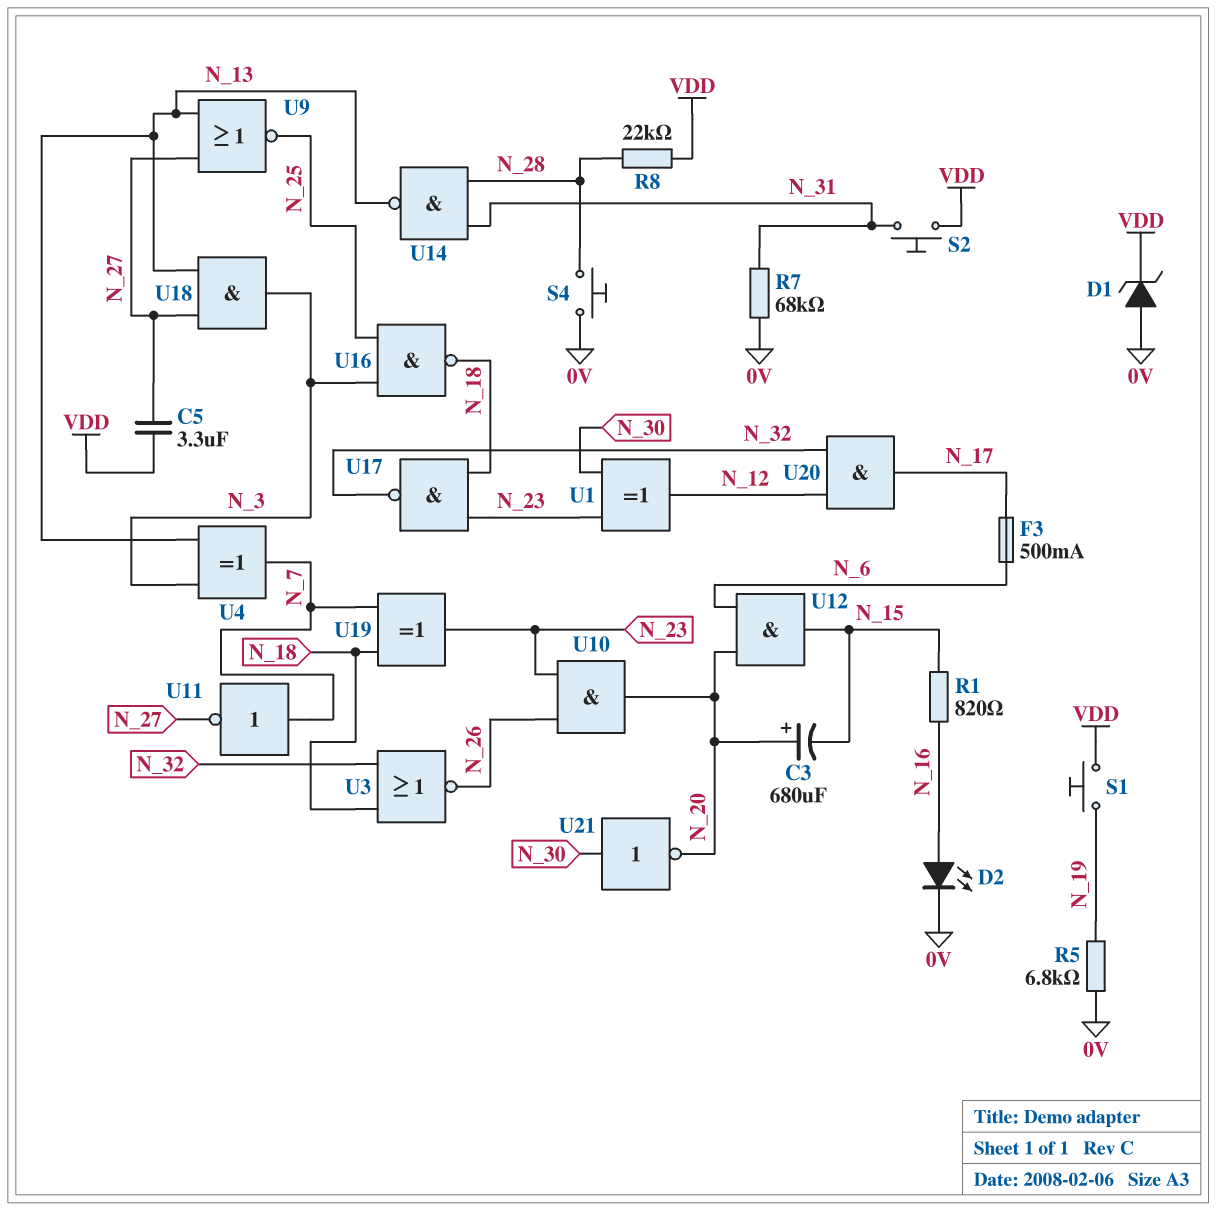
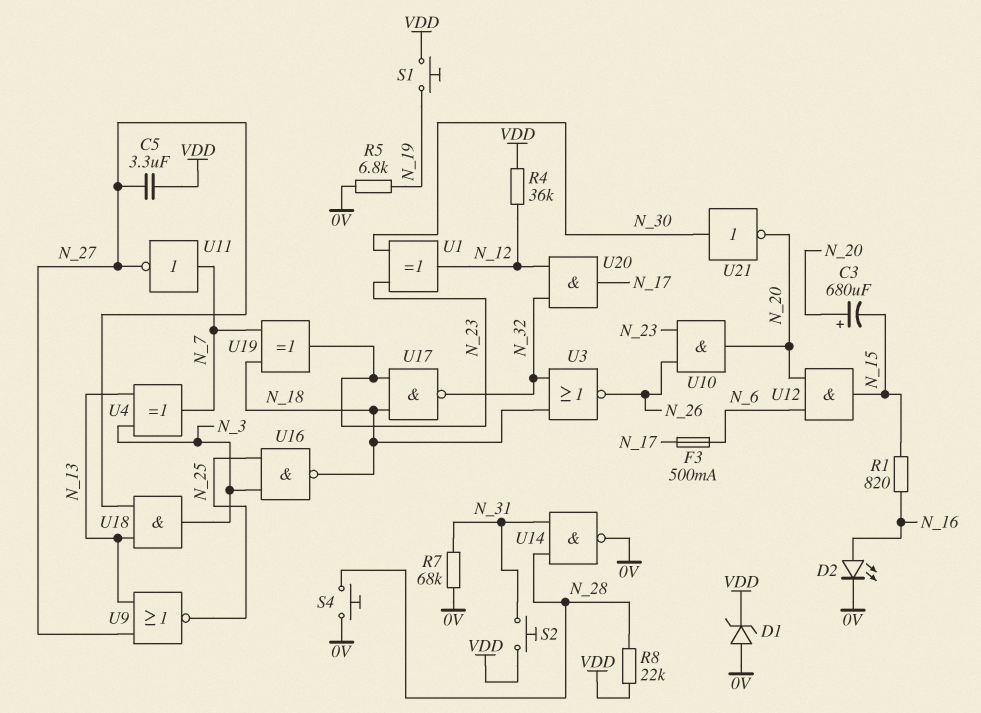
R4: none -> 36k (N_12, VDD)
U14: NAND (in N_28, in N_31, out N_13) -> NAND (in N_28, in N_31, out 0V)

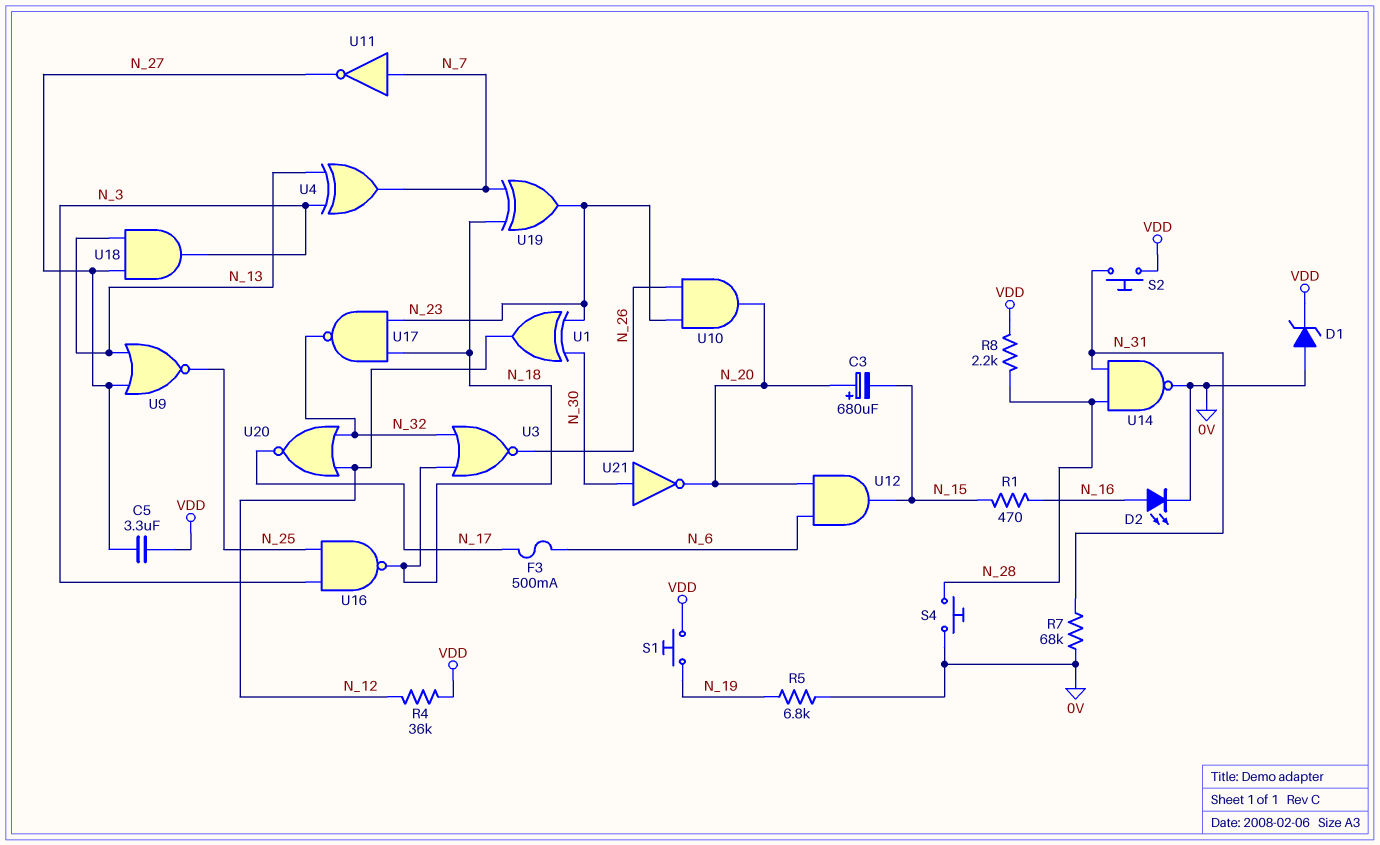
R1: 820 (N_15, N_16) -> 470 (N_15, N_16)
R8: 22k (N_28, VDD) -> 2.2k (N_28, VDD)
U20: AND (in N_12, in N_32, out N_17) -> NOR (in N_12, in N_32, out N_17)

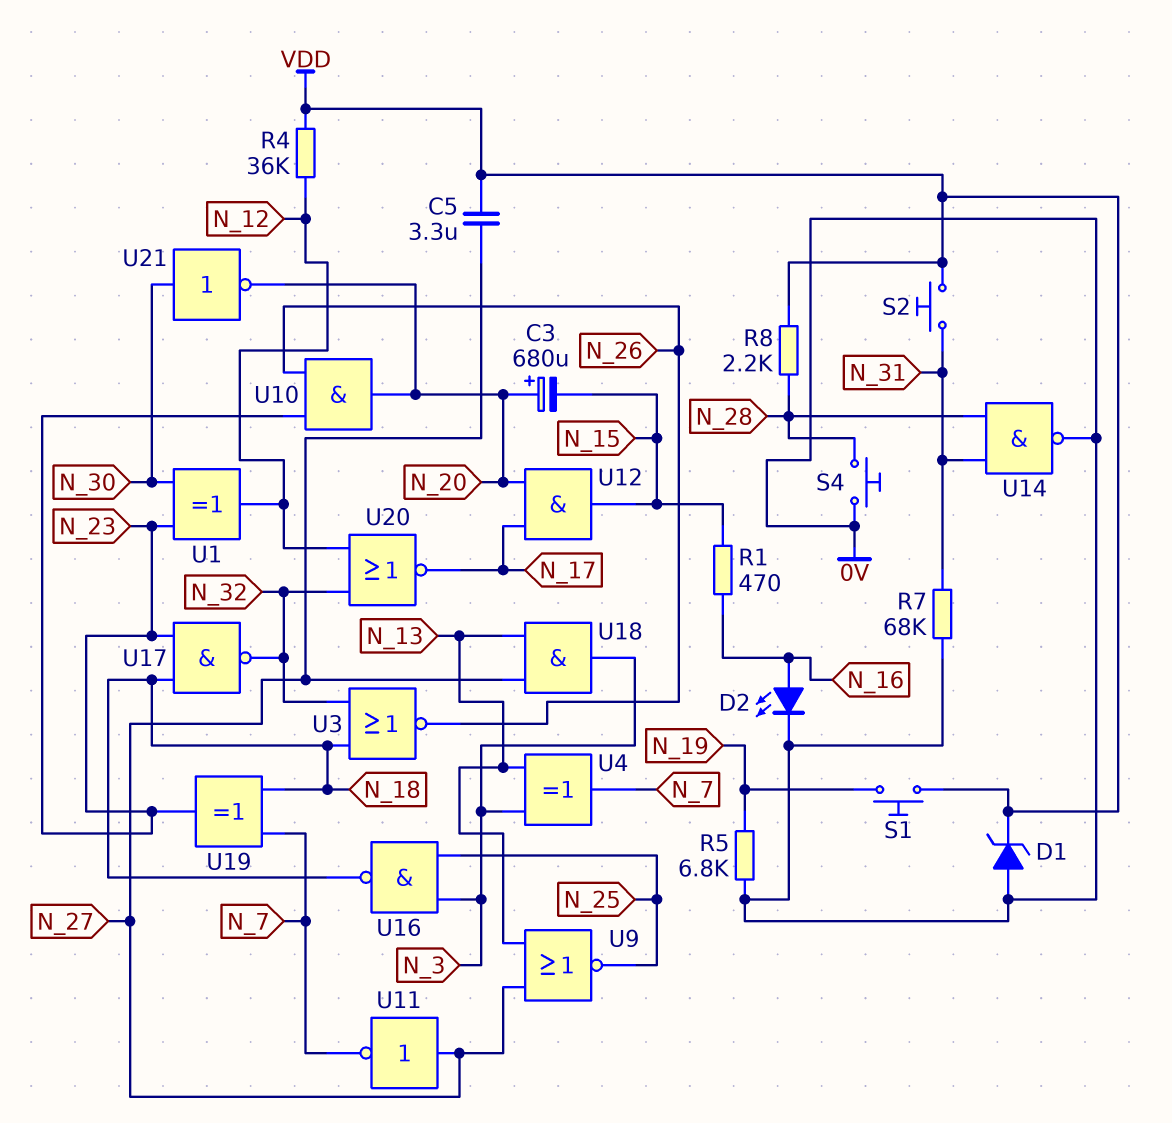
F3: 500mA (N_6, N_17) -> none
U11: NOT (in N_7, out N_27) -> NOT (in N_27, out N_7)
U12: AND (in N_6, in N_20, out N_15) -> AND (in N_17, in N_20, out N_15)

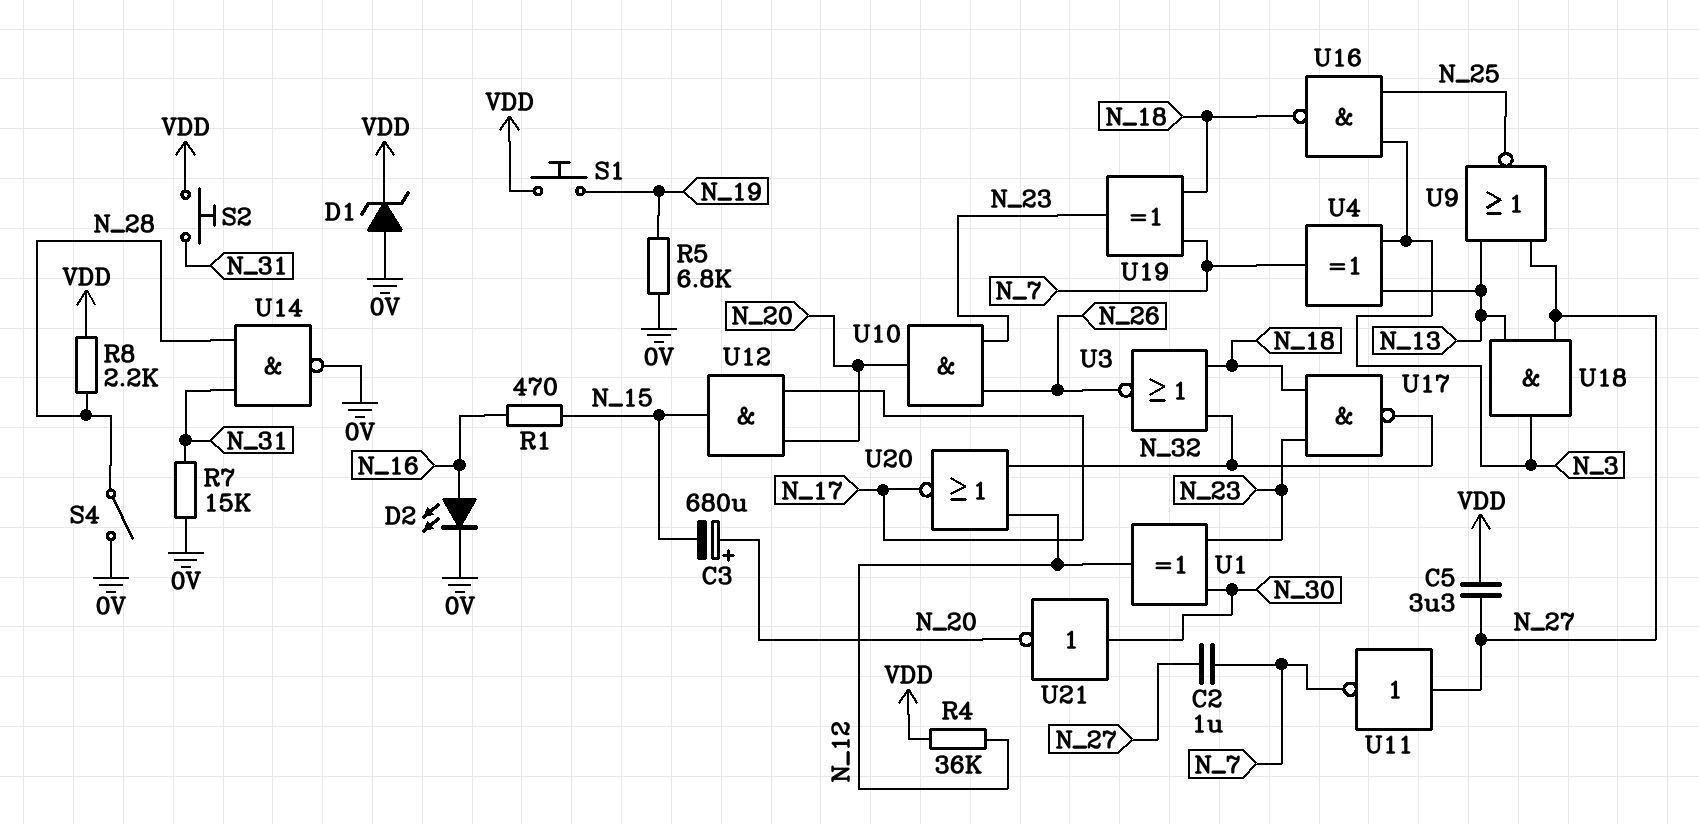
C2: none -> 1uF (N_7, N_27)
R7: 68k (0V, N_31) -> 15k (0V, N_31)
S4: button (0V, N_28) -> switch (0V, N_28)

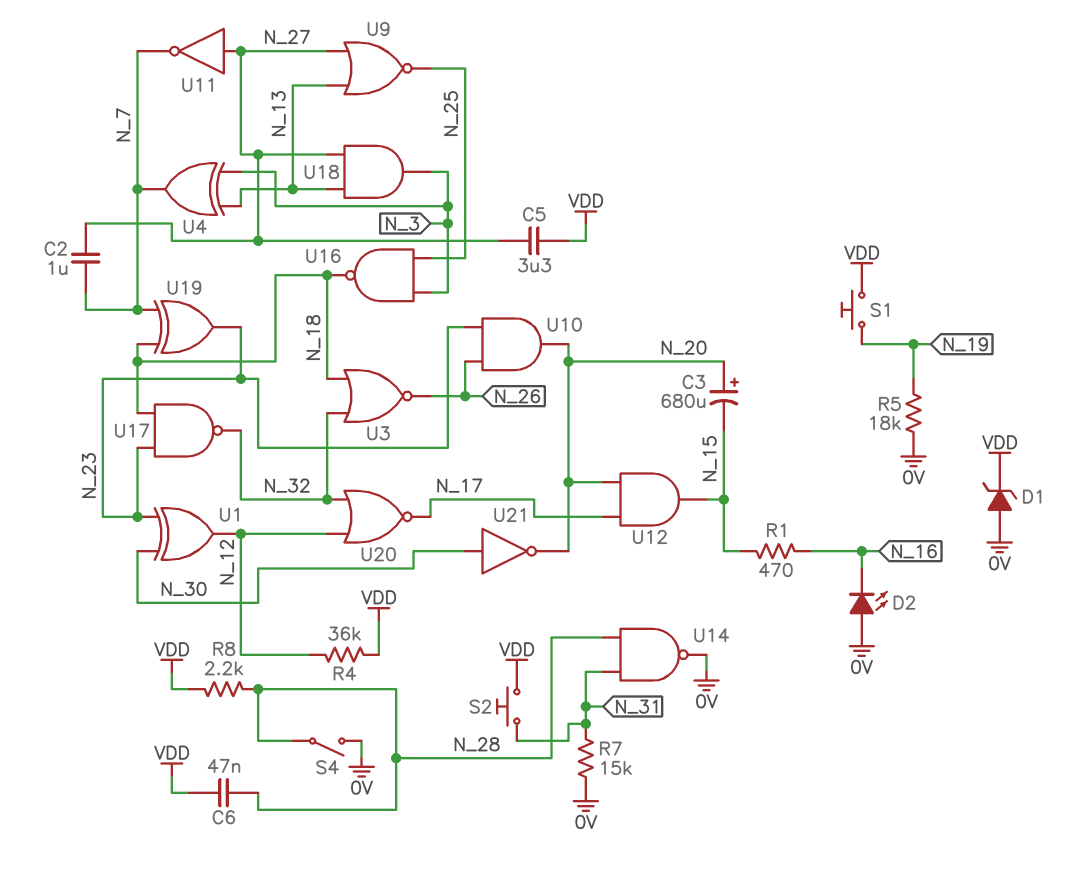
C6: none -> 47nF (N_28, VDD)
D2: LED (A N_16, K 0V) -> LED (A 0V, K N_16)
R5: 6.8k (0V, N_19) -> 18k (0V, N_19)

